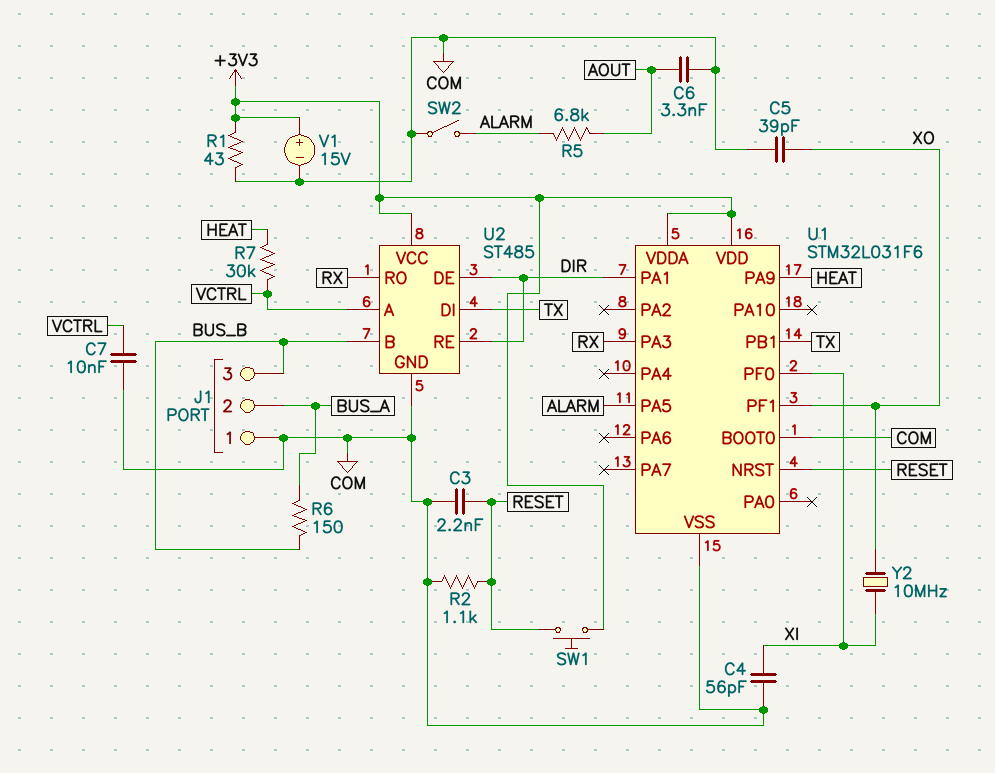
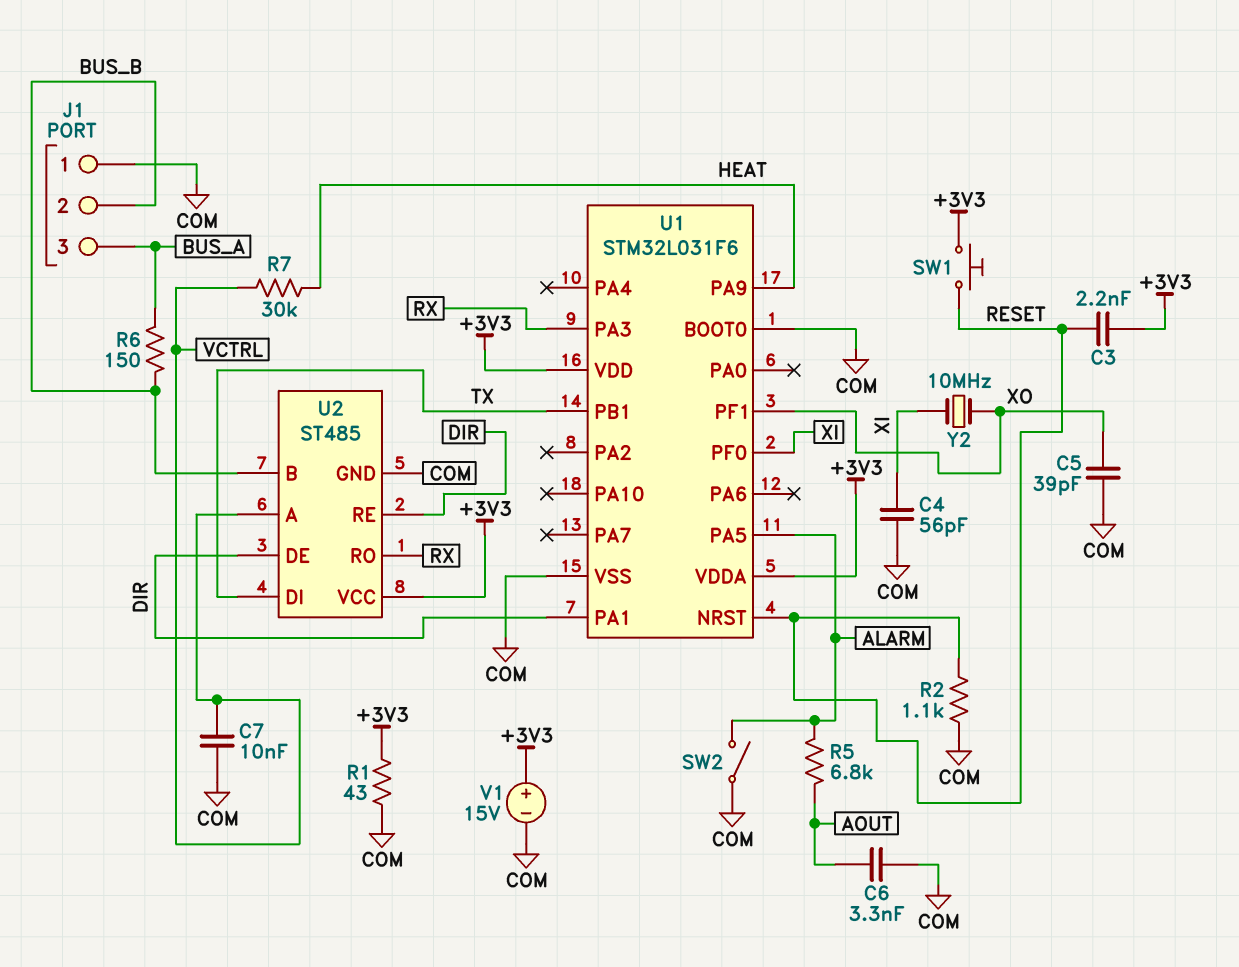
C3: 2.2nF (COM, RESET) -> 2.2nF (+3V3, RESET)
J1 pin 2: BUS_A -> BUS_B
J1 pin 3: BUS_B -> BUS_A

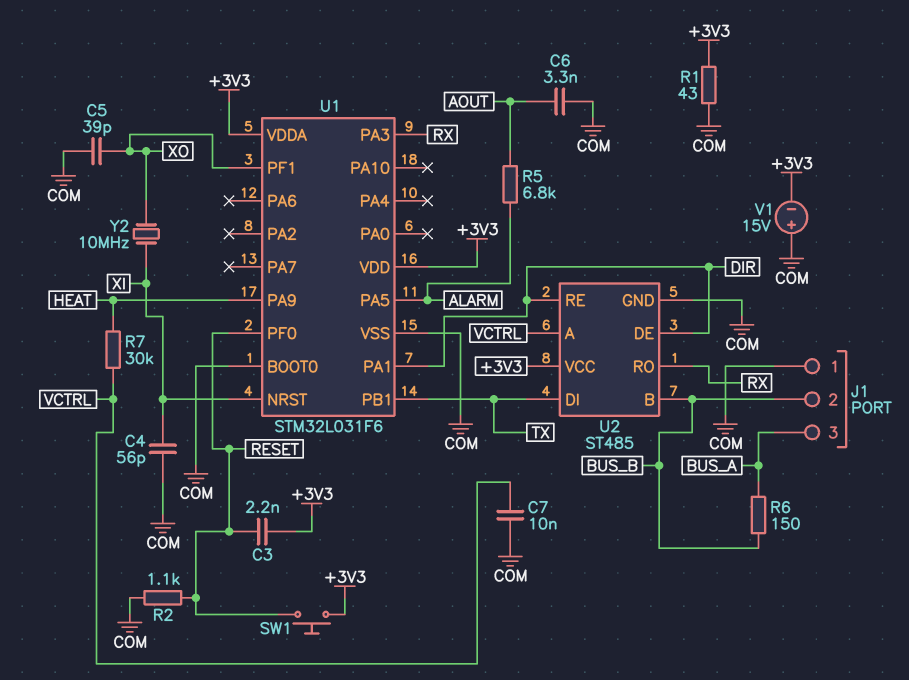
SW2: switch (ALARM, COM) -> none
U1 pin NRST: RESET -> XI
U1 pin PF0: XI -> RESET
V1: 15V (plus +3V3, minus COM) -> 15V (plus COM, minus +3V3)

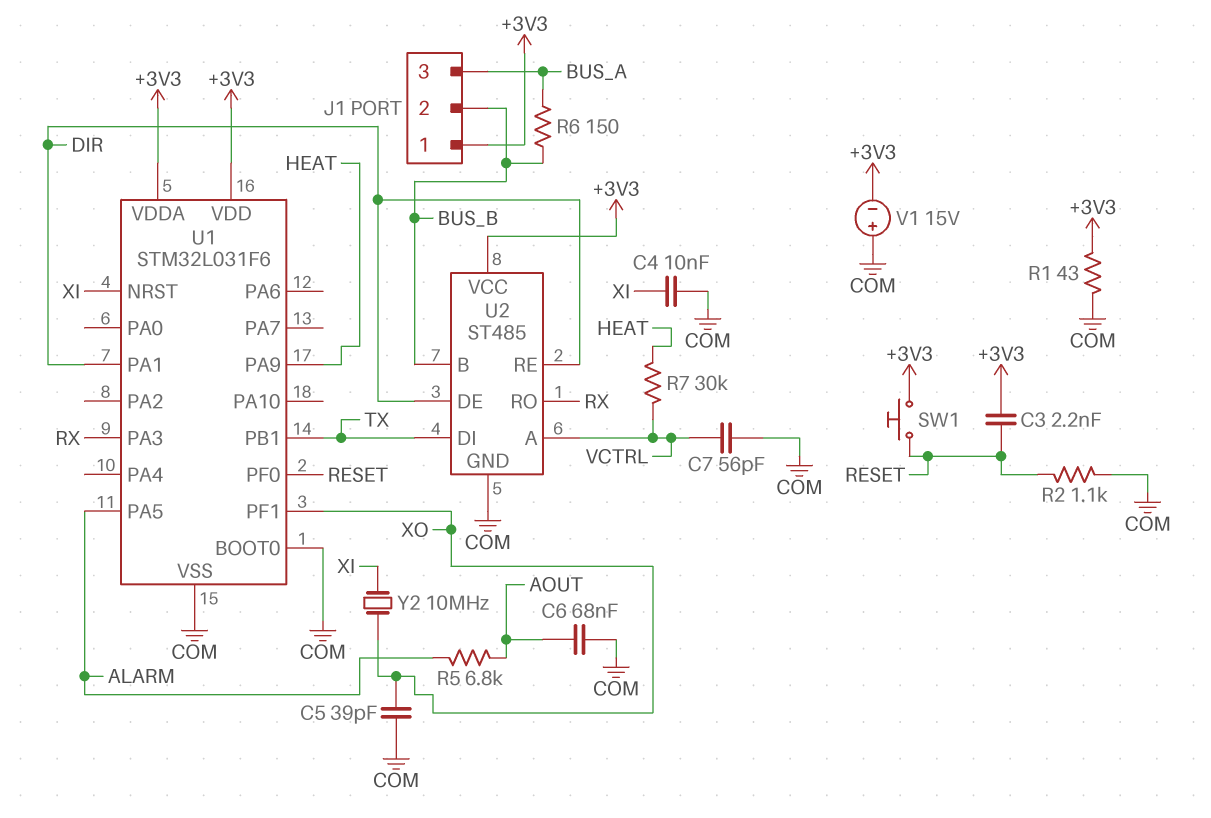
C4: 56pF (COM, XI) -> 10nF (COM, XI)
C6: 3.3nF (AOUT, COM) -> 68nF (AOUT, COM)
C7: 10nF (COM, VCTRL) -> 56pF (COM, VCTRL)
J1 pin 1: COM -> +3V3

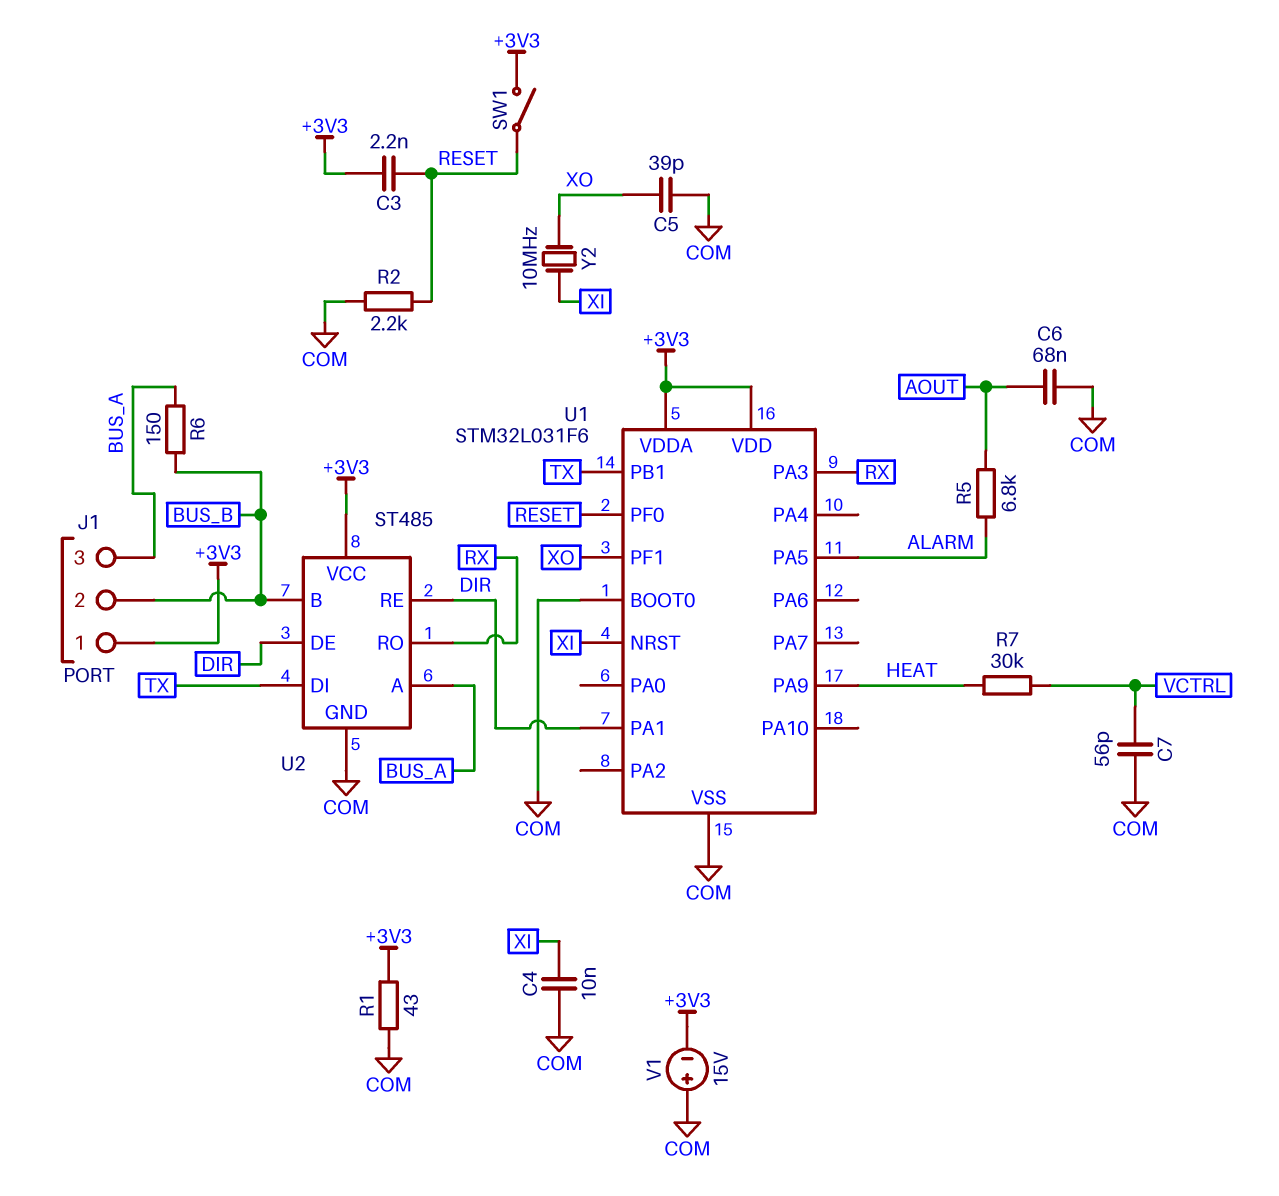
R2: 1.1k (COM, RESET) -> 2.2k (COM, RESET)
SW1: button (+3V3, RESET) -> switch (+3V3, RESET)
U2 pin A: VCTRL -> BUS_A

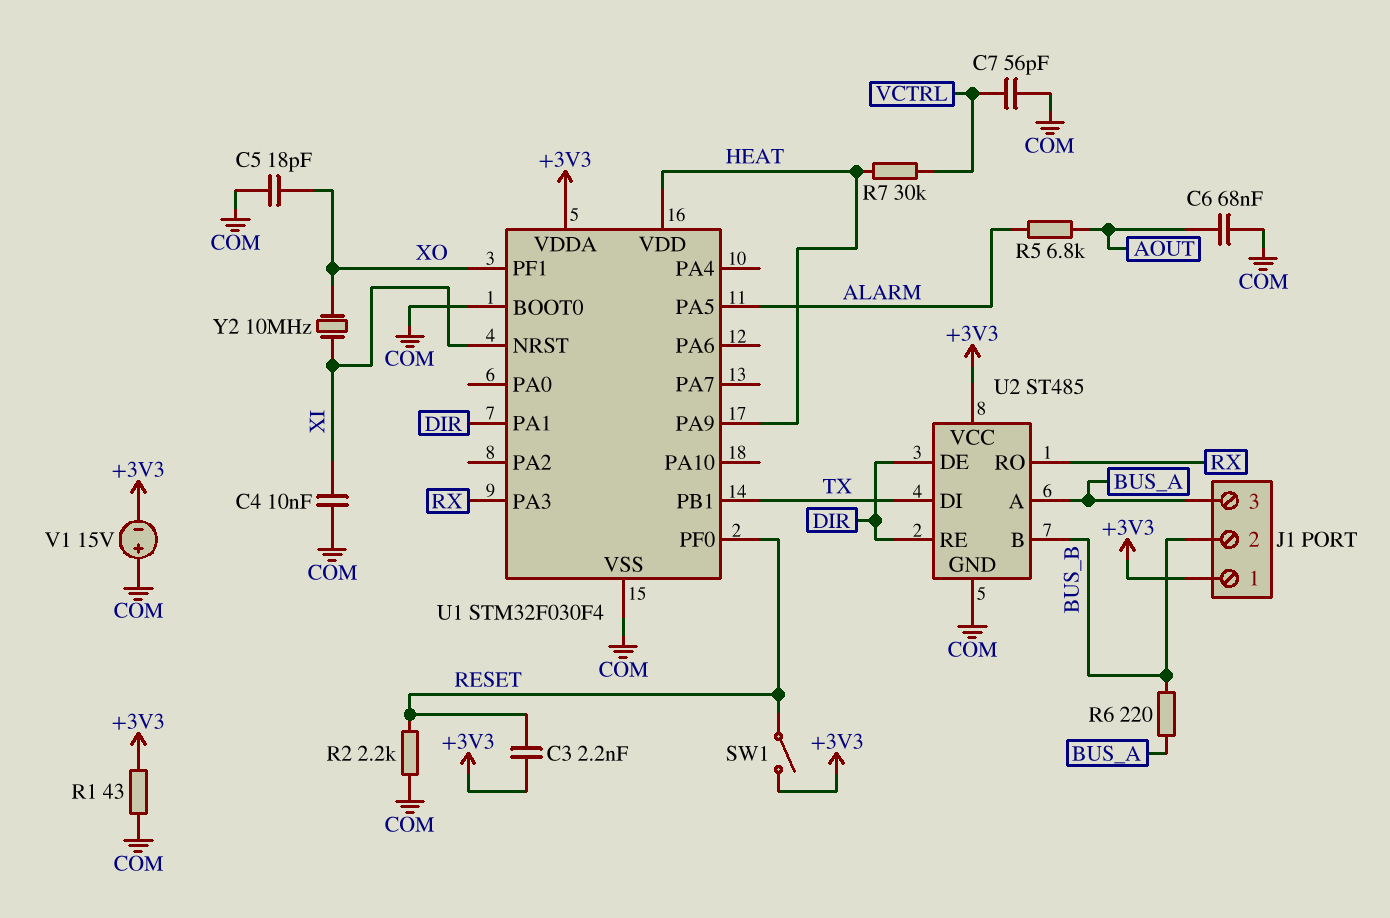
C5: 39pF (COM, XO) -> 18pF (COM, XO)
R6: 150 (BUS_A, BUS_B) -> 220 (BUS_A, BUS_B)
U1: STM32L031F6 -> STM32F030F4
U1 pin VDD: +3V3 -> HEAT

